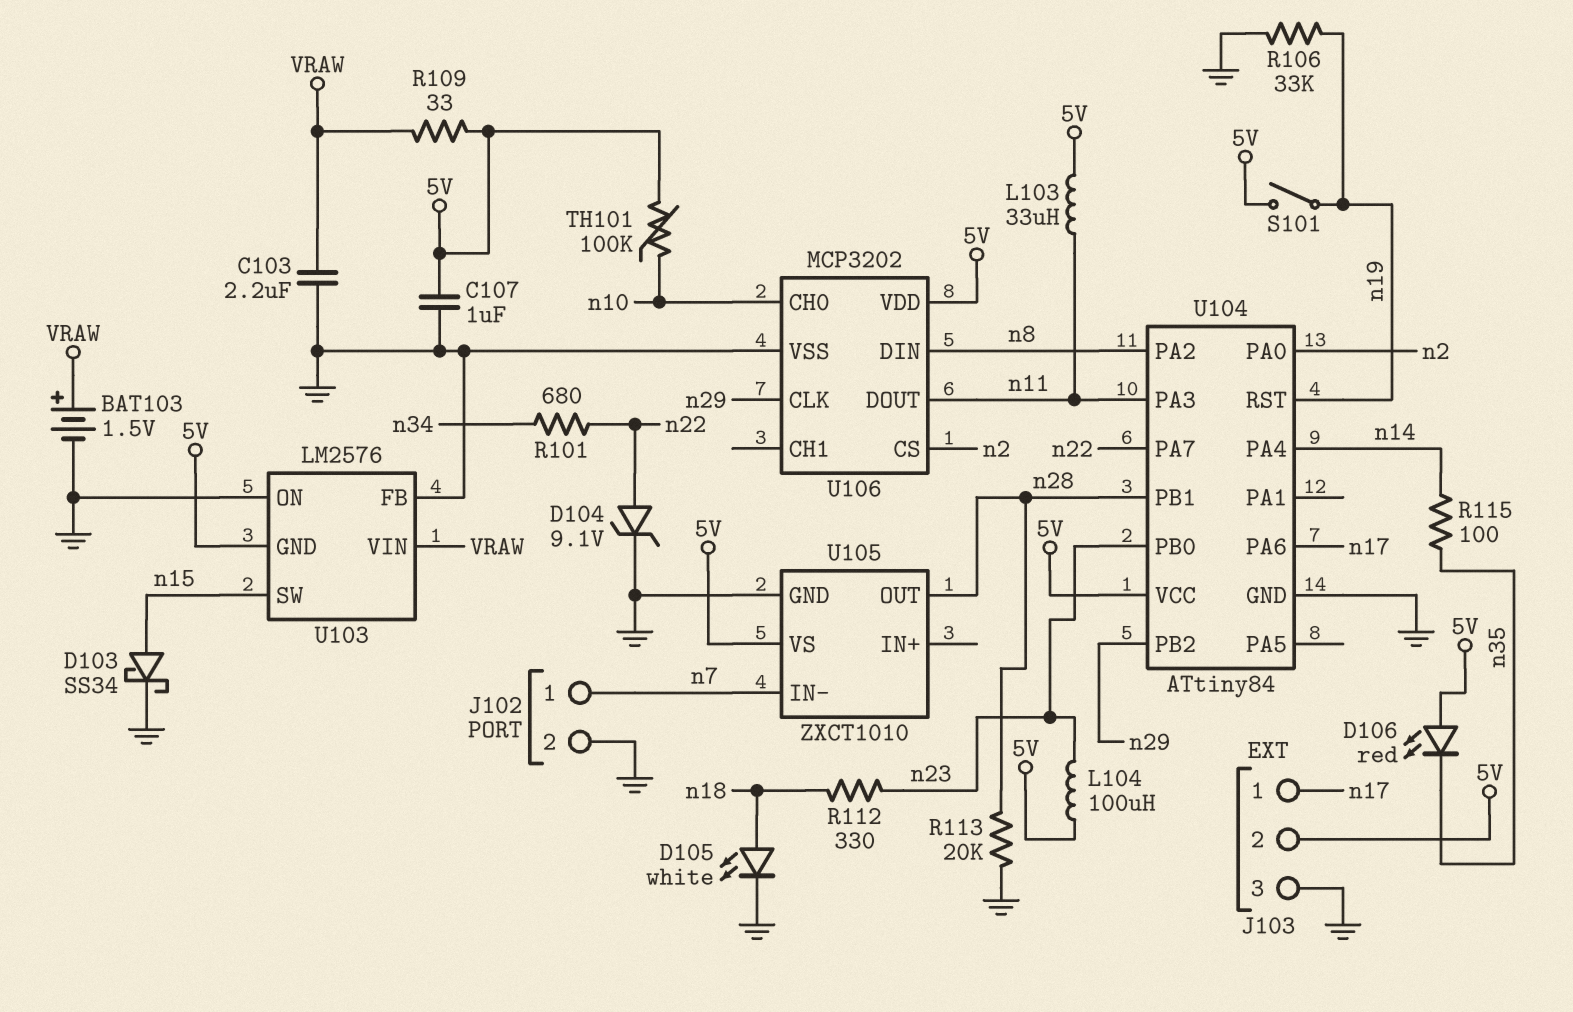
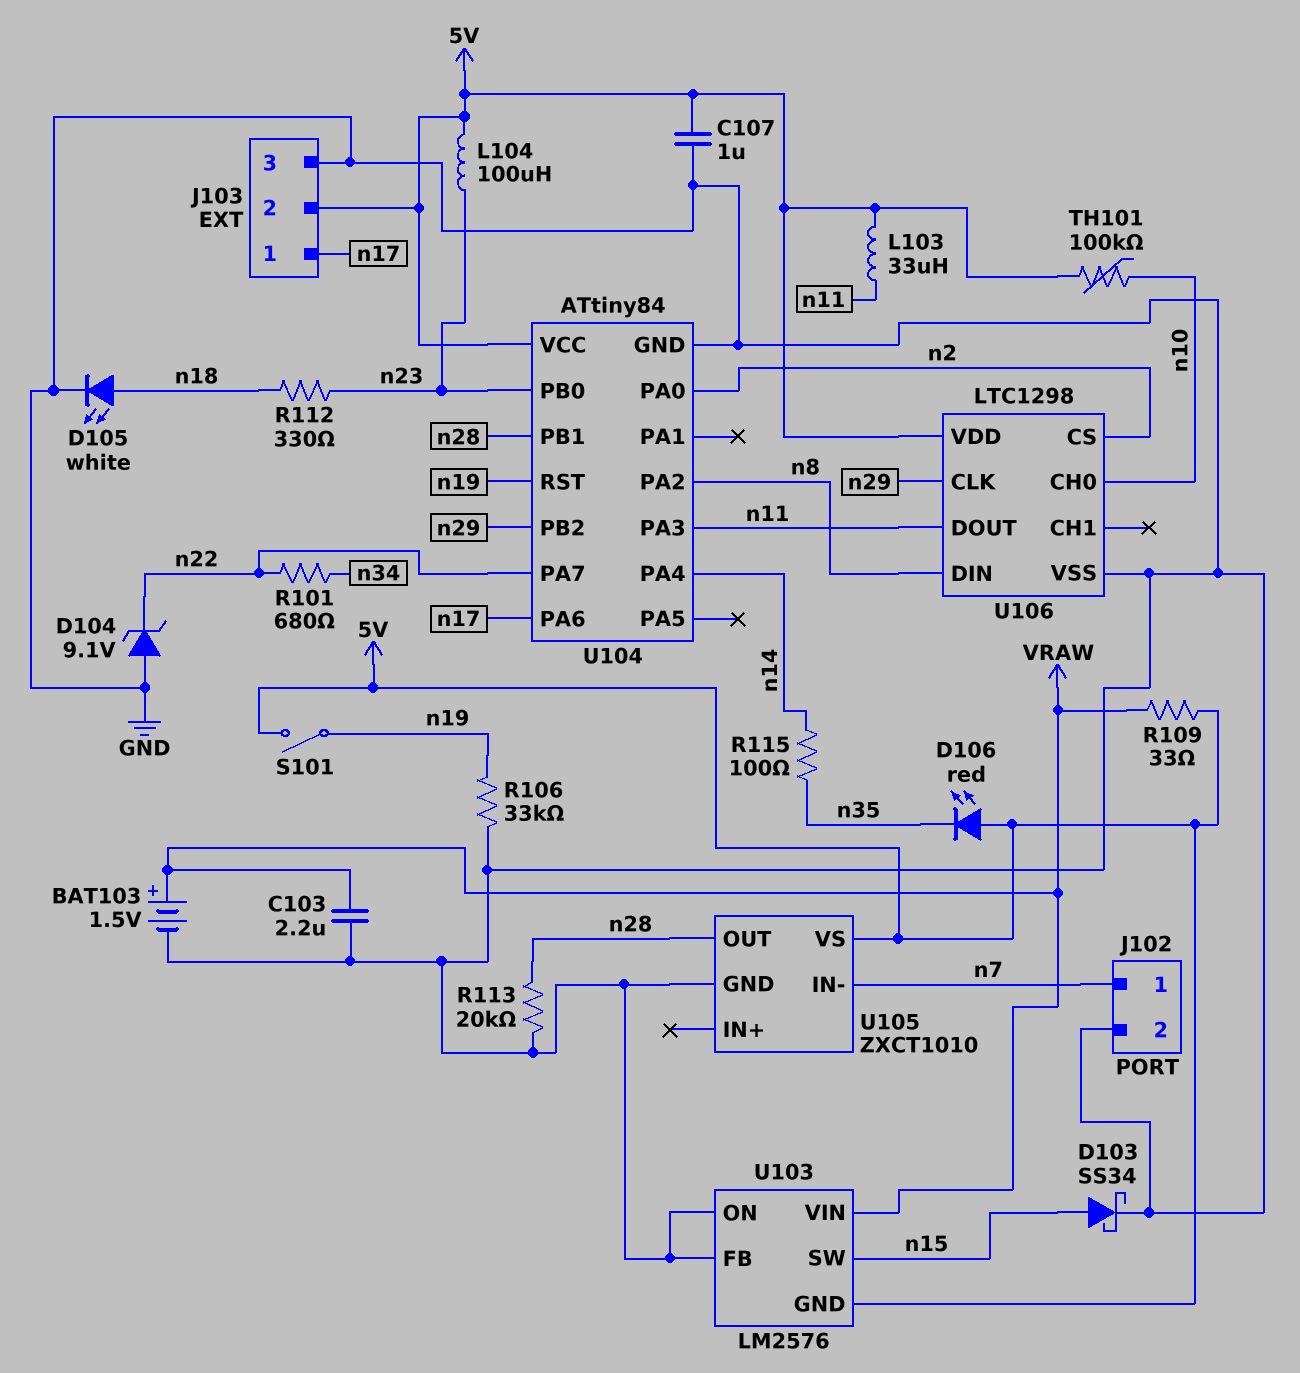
D104: zener 9.1V (A n22, K GND) -> zener 9.1V (A GND, K n22)
U106: MCP3202 -> LTC1298

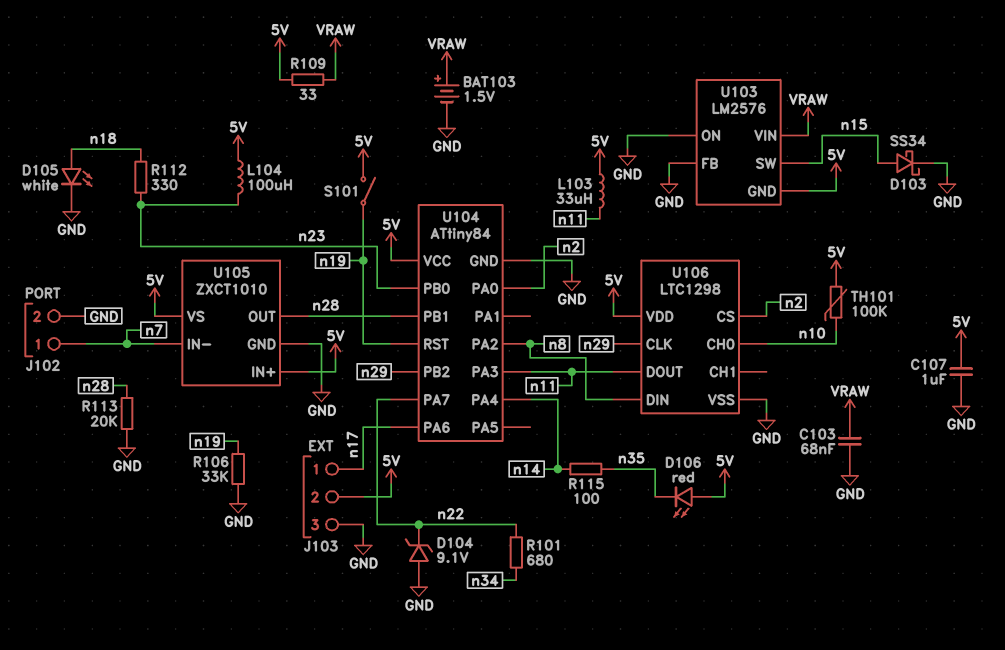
C103: 2.2uF (GND, VRAW) -> 68nF (GND, VRAW)
U105 pin IN+: none -> 5V

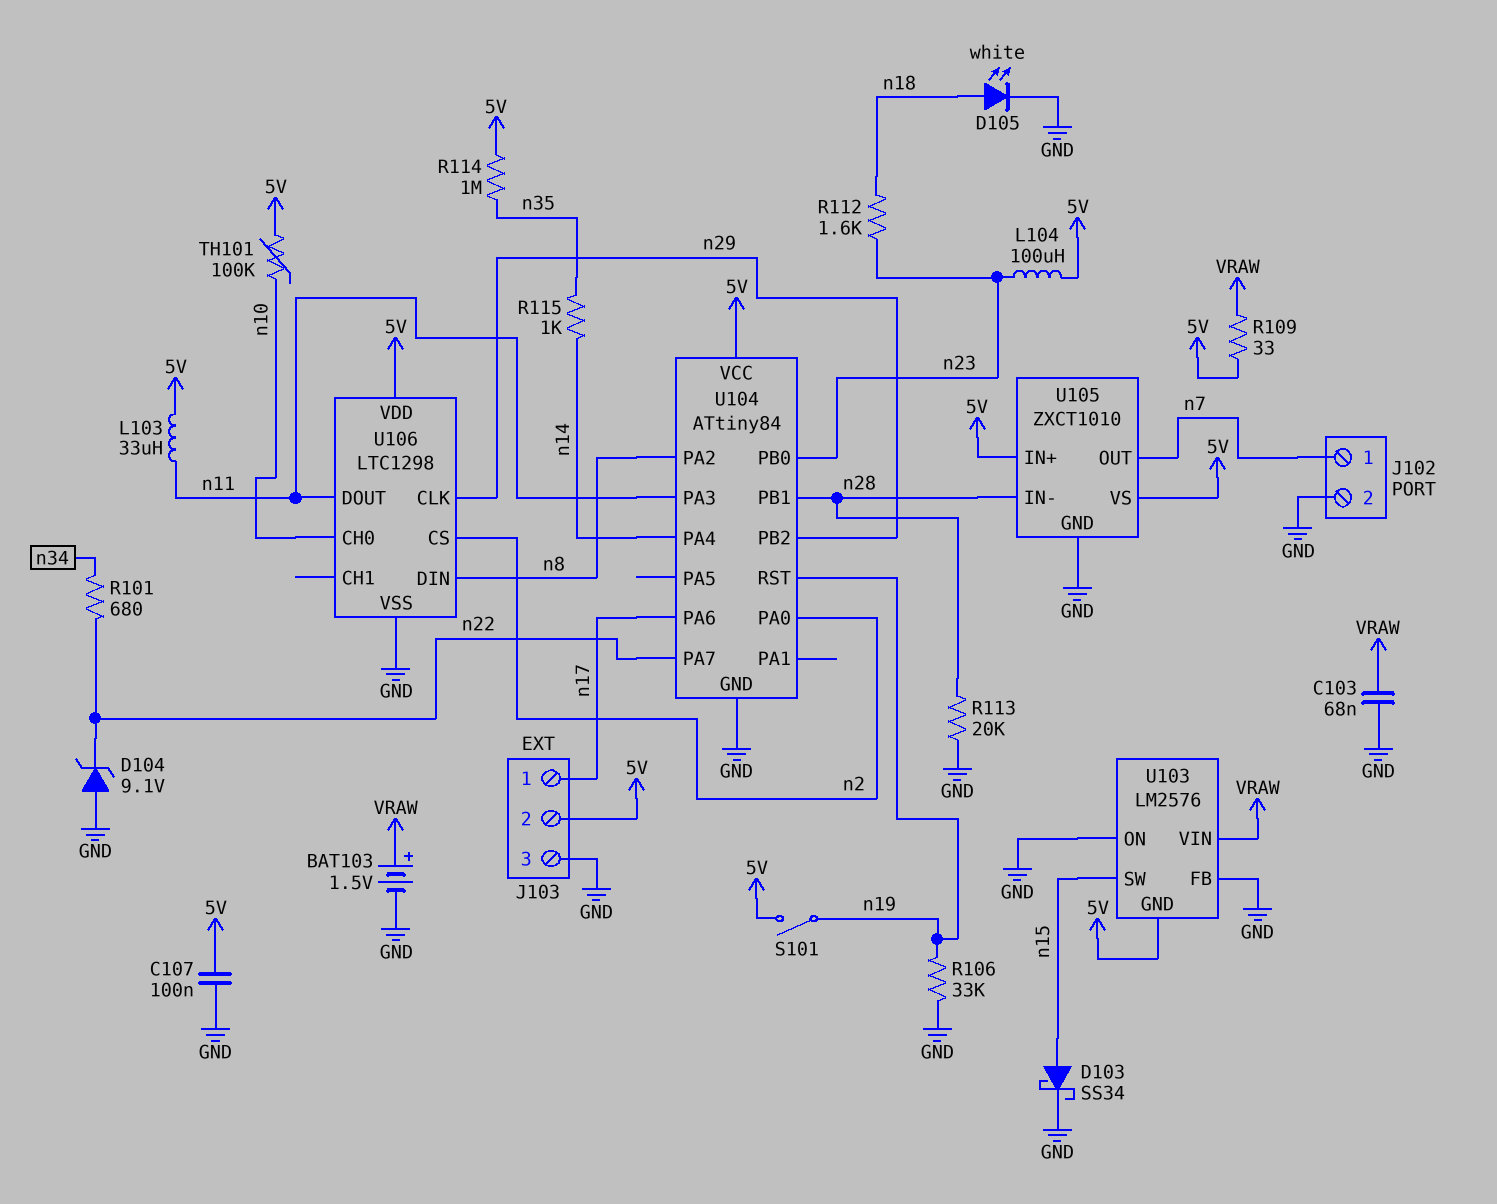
C107: 1uF (5V, GND) -> 100nF (5V, GND)
D106: LED red (A 5V, K n35) -> none
R112: 330 (n18, n23) -> 1.6k (n18, n23)
R114: none -> 1M (5V, n35)
R115: 100 (n14, n35) -> 1k (n14, n35)
U105 pin IN-: n7 -> n28
U105 pin OUT: n28 -> n7

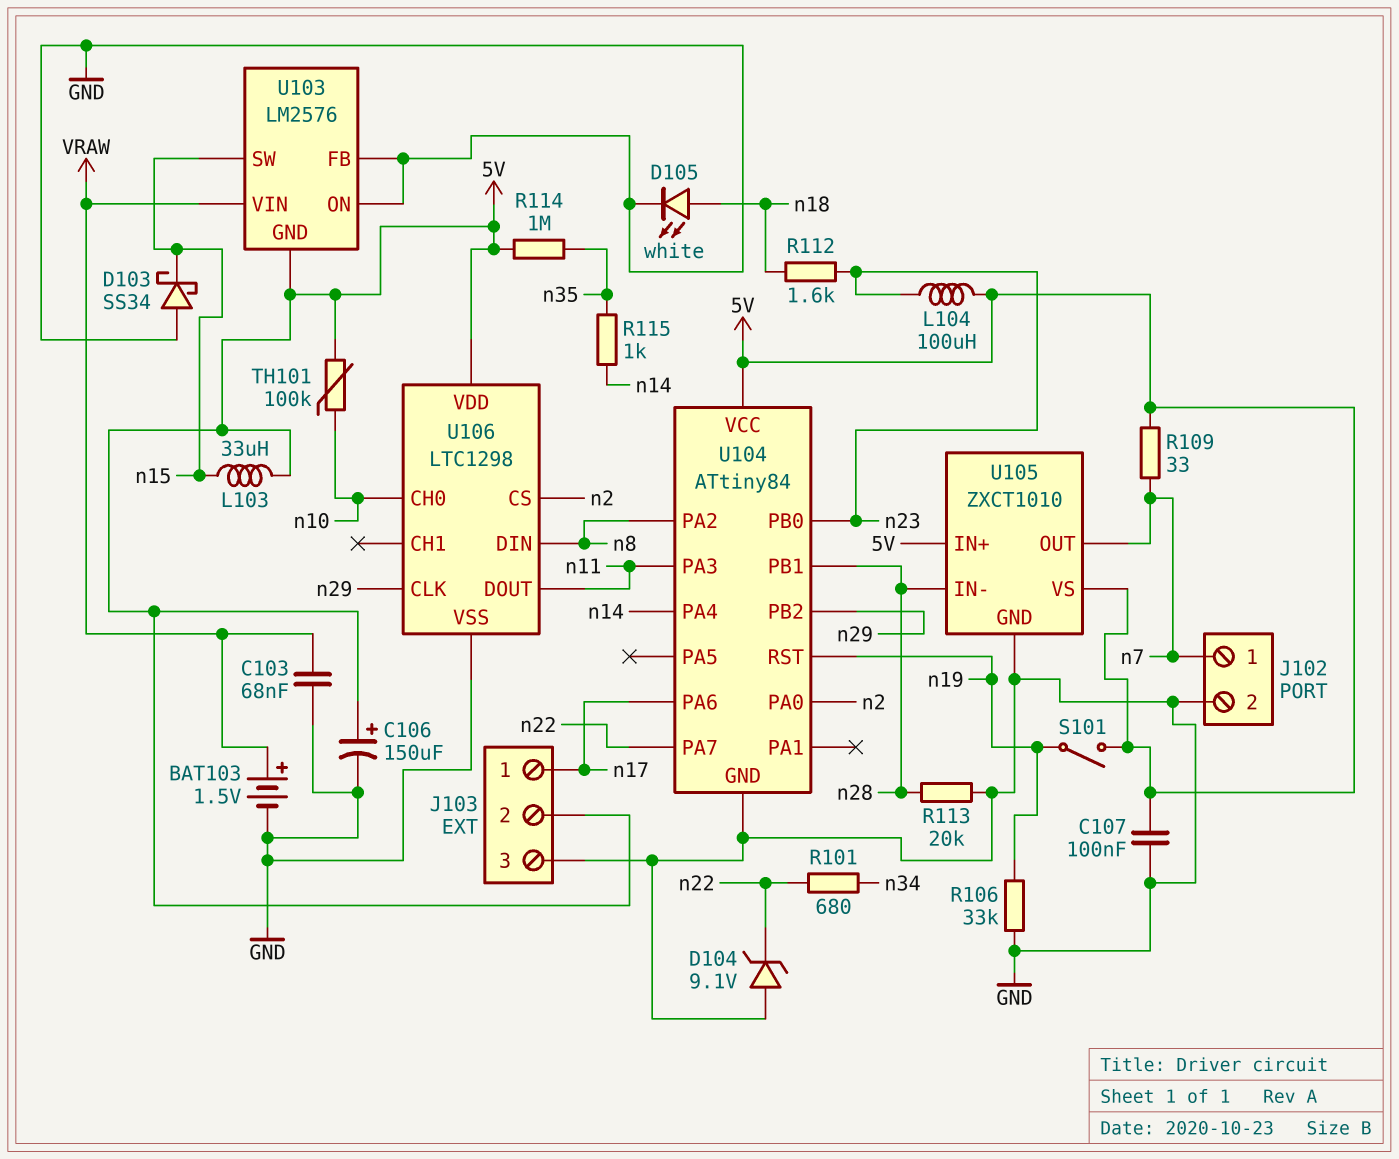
C106: none -> 150uF (plus 5V, minus GND)
D103: schottky SS34 (A n15, K GND) -> schottky SS34 (A GND, K n15)
L103: 33uH (5V, n11) -> 33uH (5V, n15)
R109: 33 (5V, VRAW) -> 33 (5V, n7)

